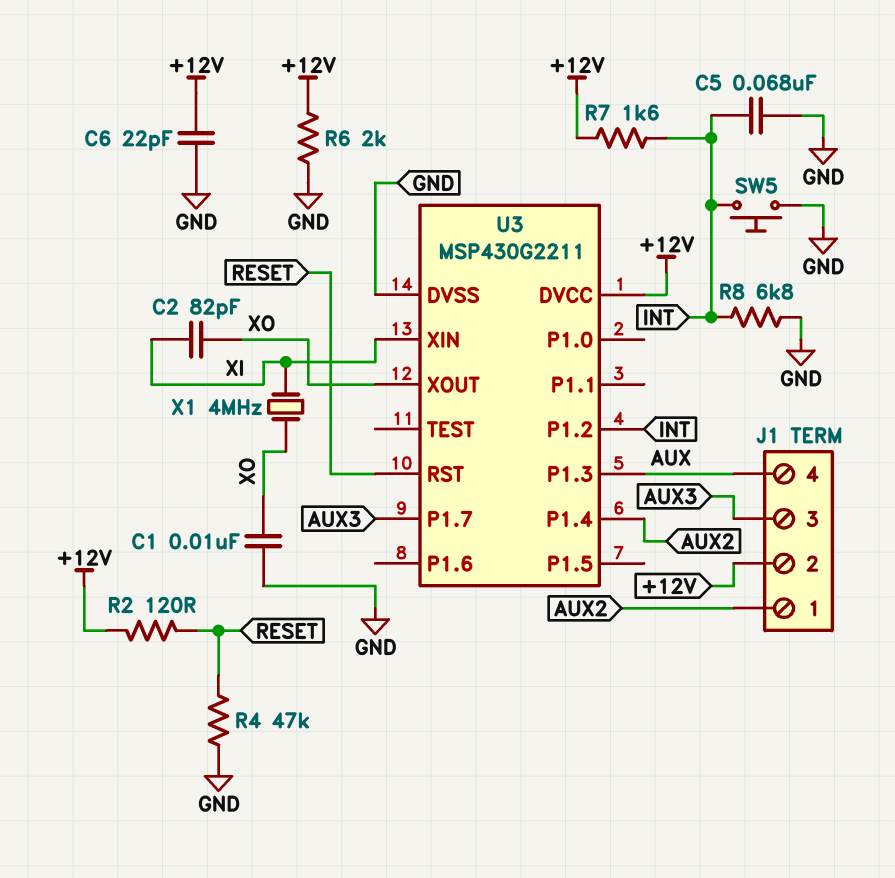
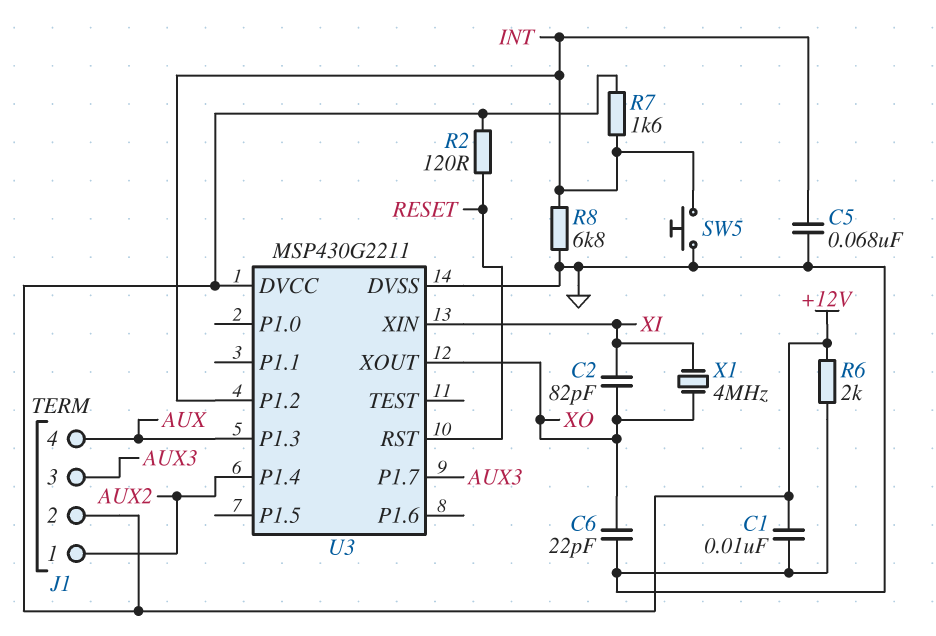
C1: 10nF (GND, XO) -> 10nF (+12V, GND)
C6: 22pF (+12V, GND) -> 22pF (GND, XO)
R4: 47k (GND, RESET) -> none

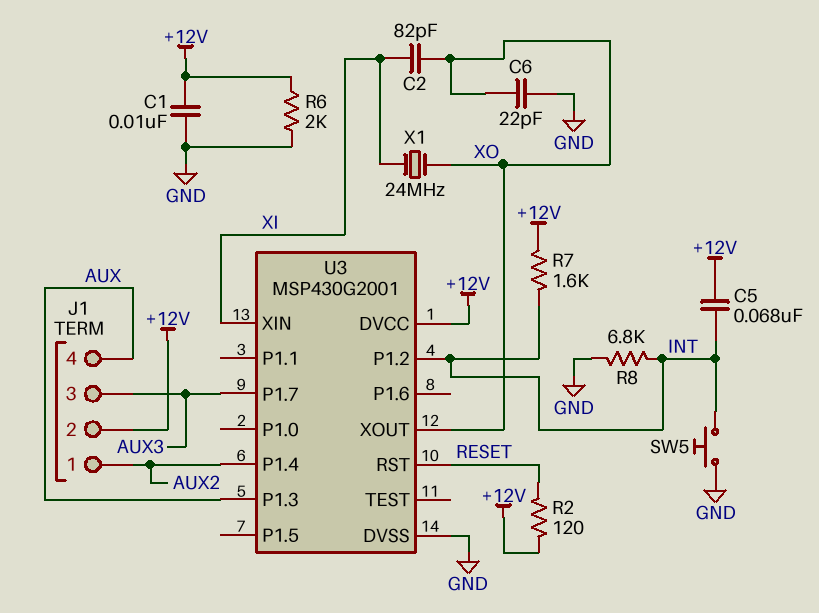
C5: 68nF (GND, INT) -> 68nF (+12V, INT)
U3: MSP430G2211 -> MSP430G2001
X1: 4MHz (XI, XO) -> 24MHz (XI, XO)

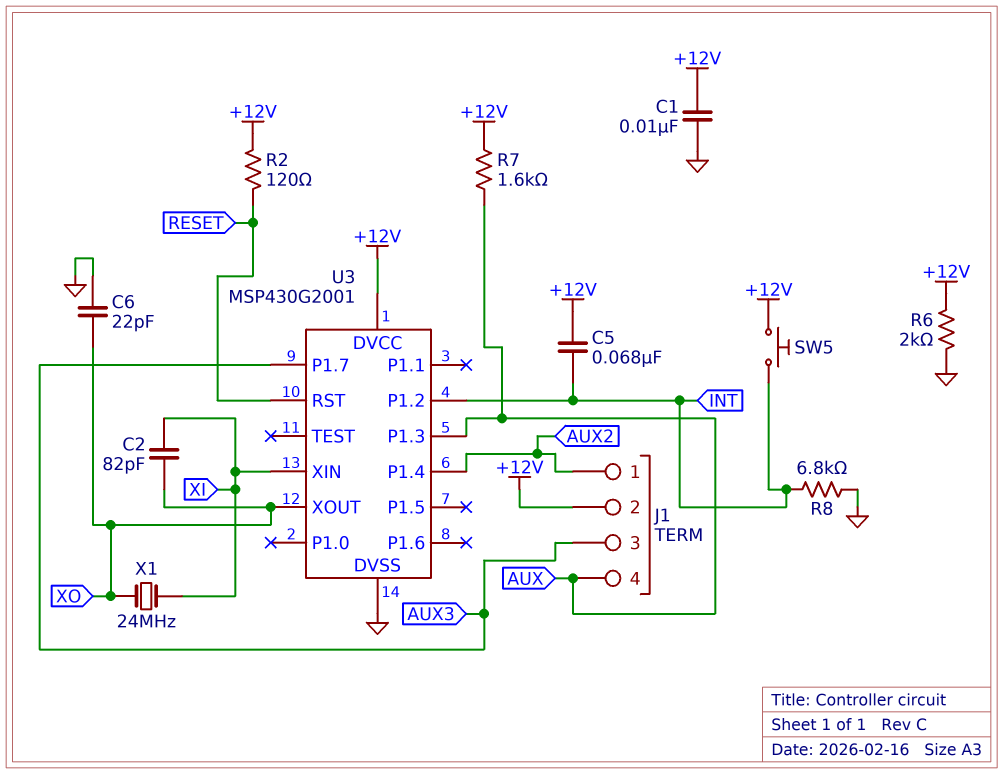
R7: 1.6k (+12V, INT) -> 1.6k (+12V, AUX)
SW5: button (GND, INT) -> button (+12V, INT)

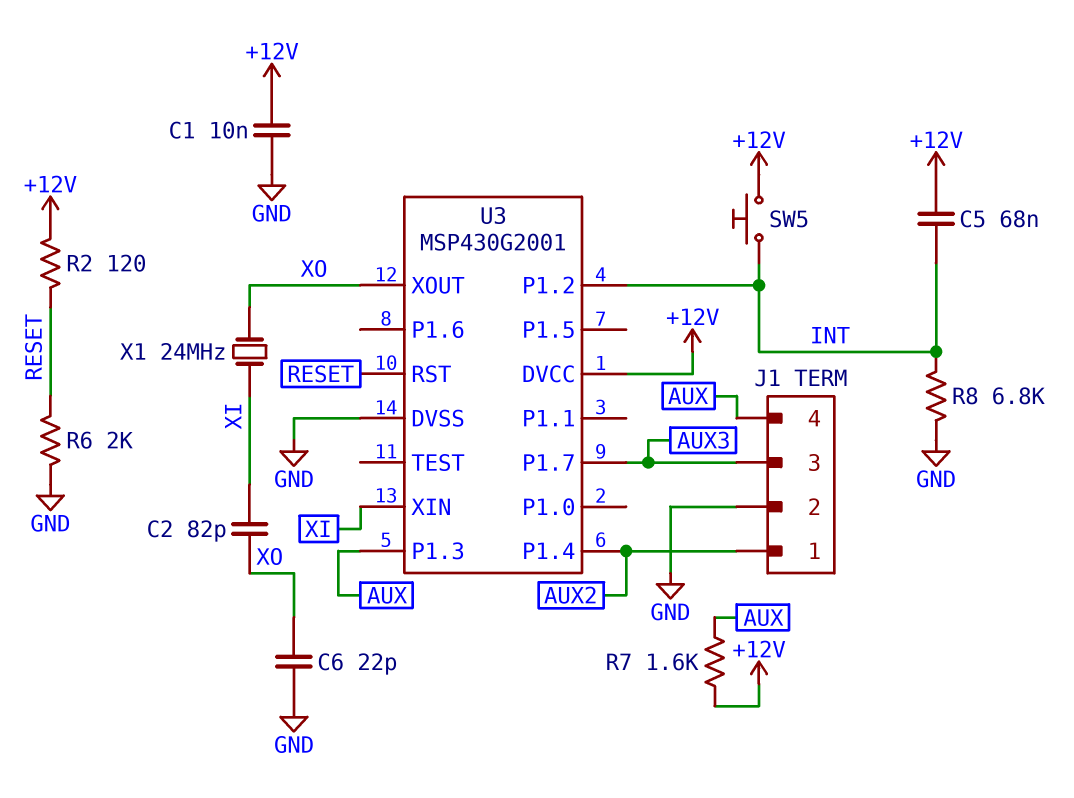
J1 pin 2: +12V -> GND
R6: 2k (+12V, GND) -> 2k (GND, RESET)

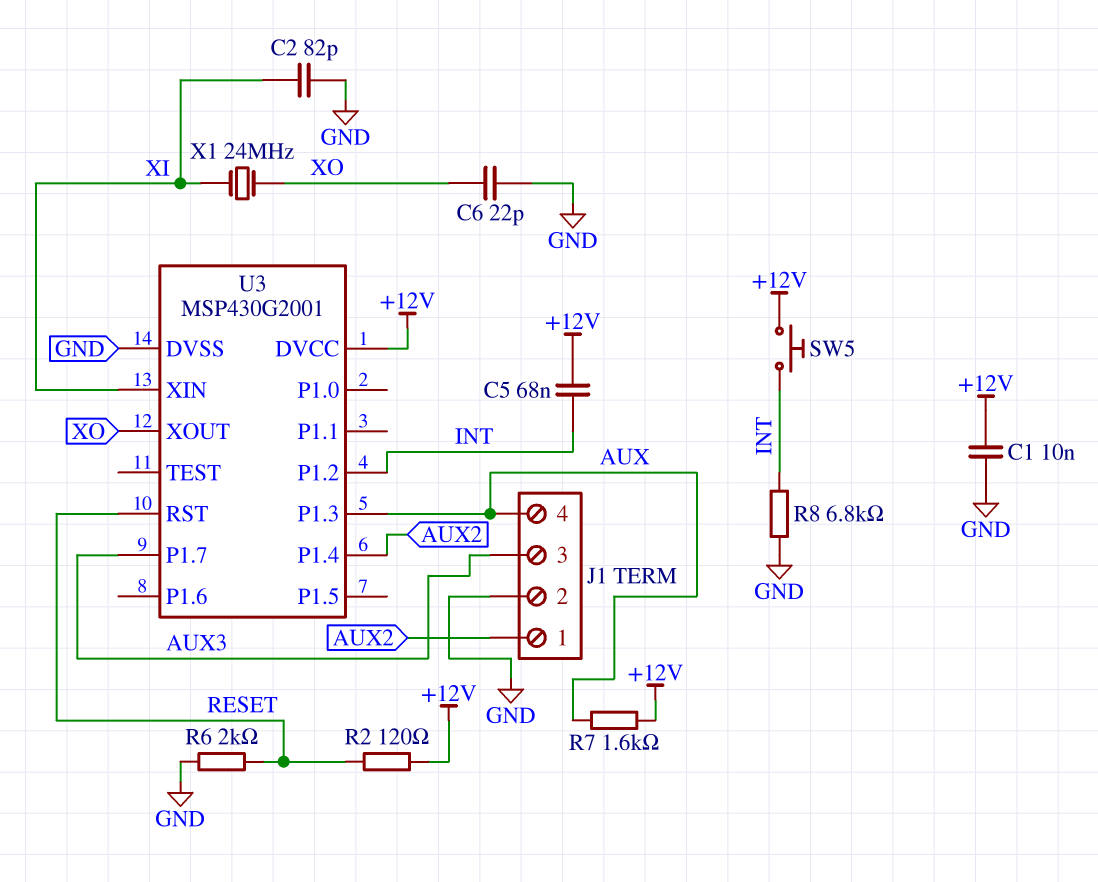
C2: 82pF (XI, XO) -> 82pF (GND, XI)

